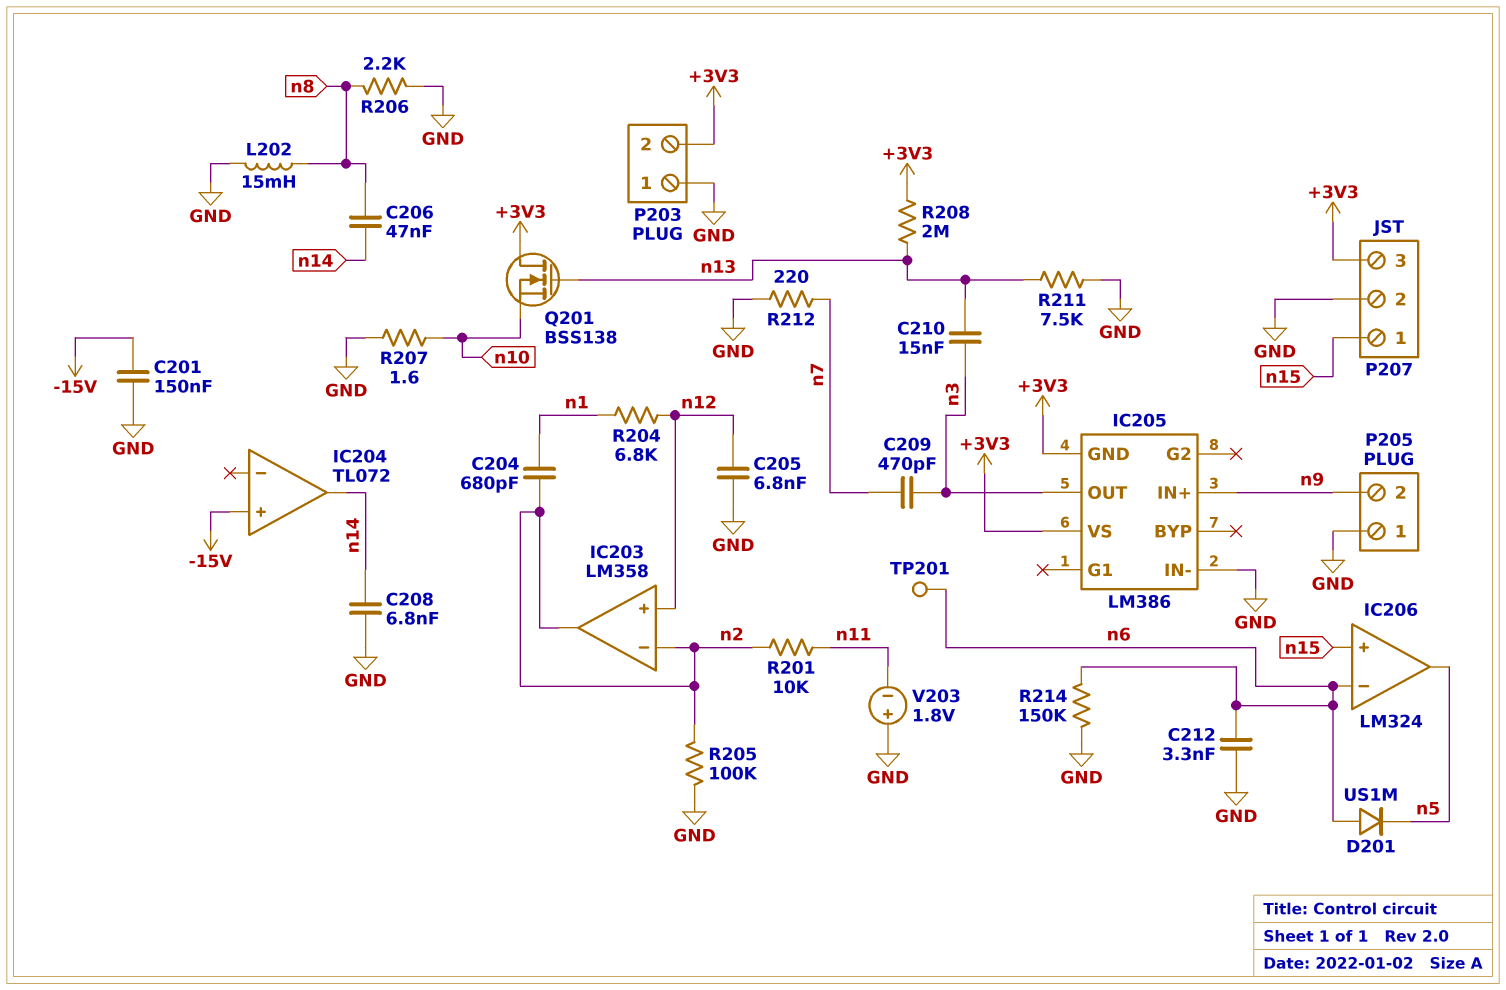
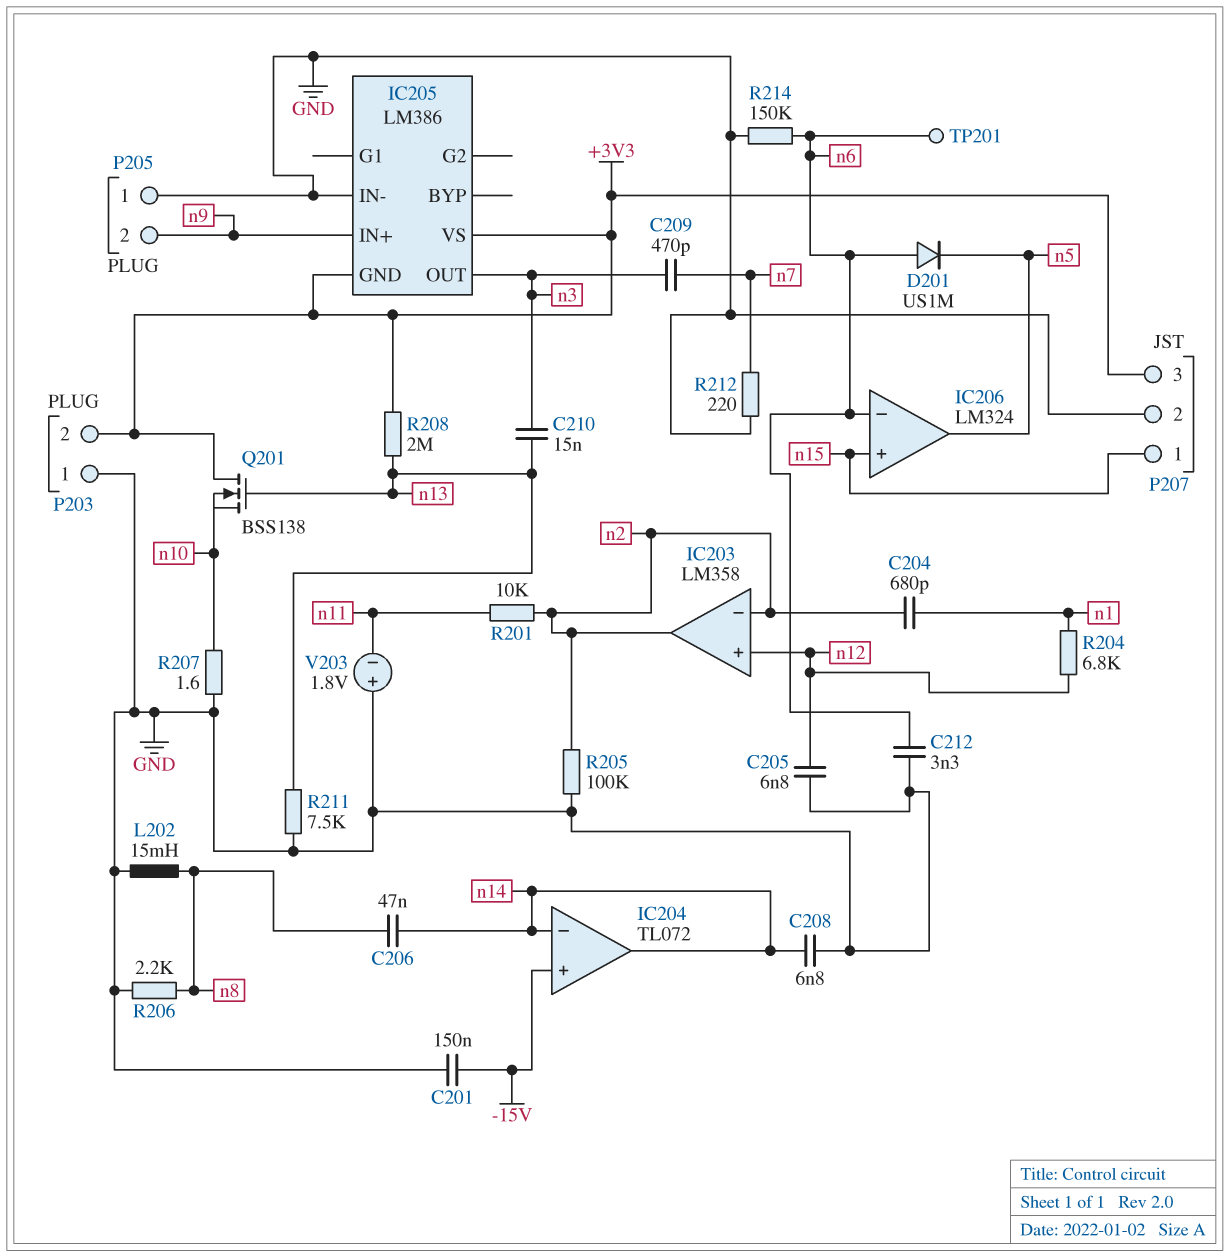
IC204 pin in-: none -> n14

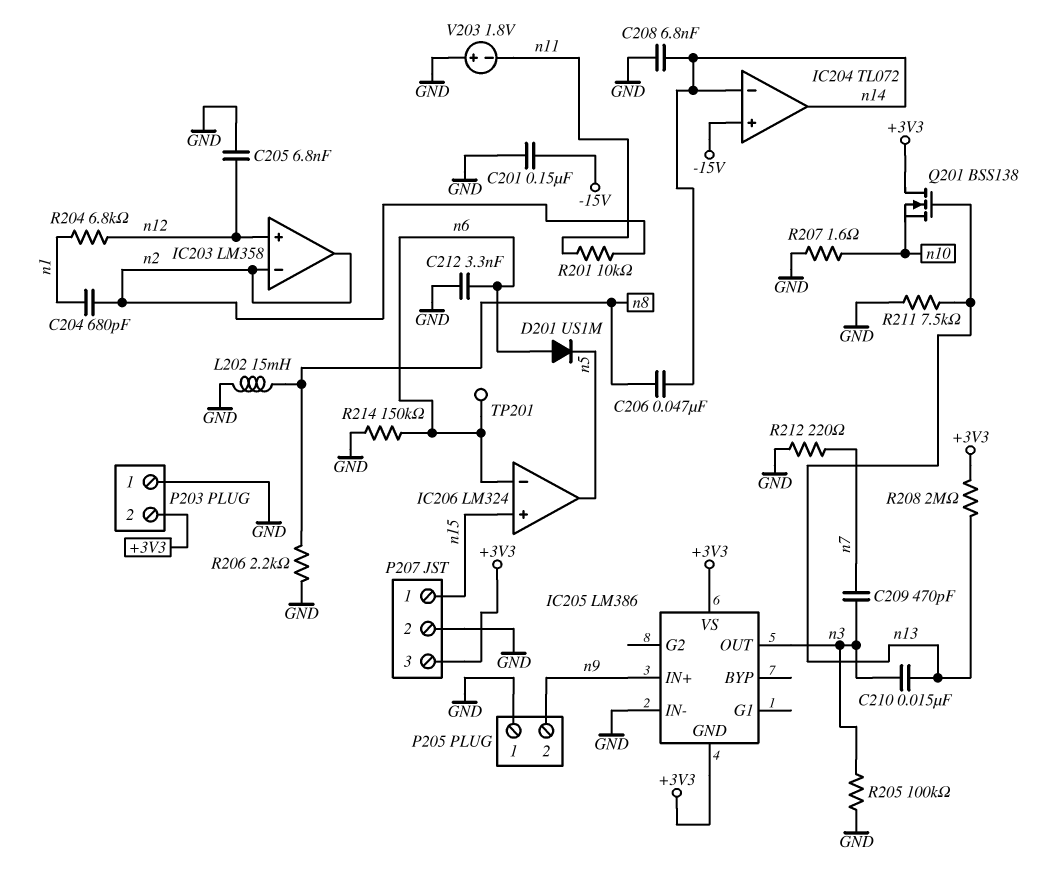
R205: 100k (GND, n2) -> 100k (GND, n3)

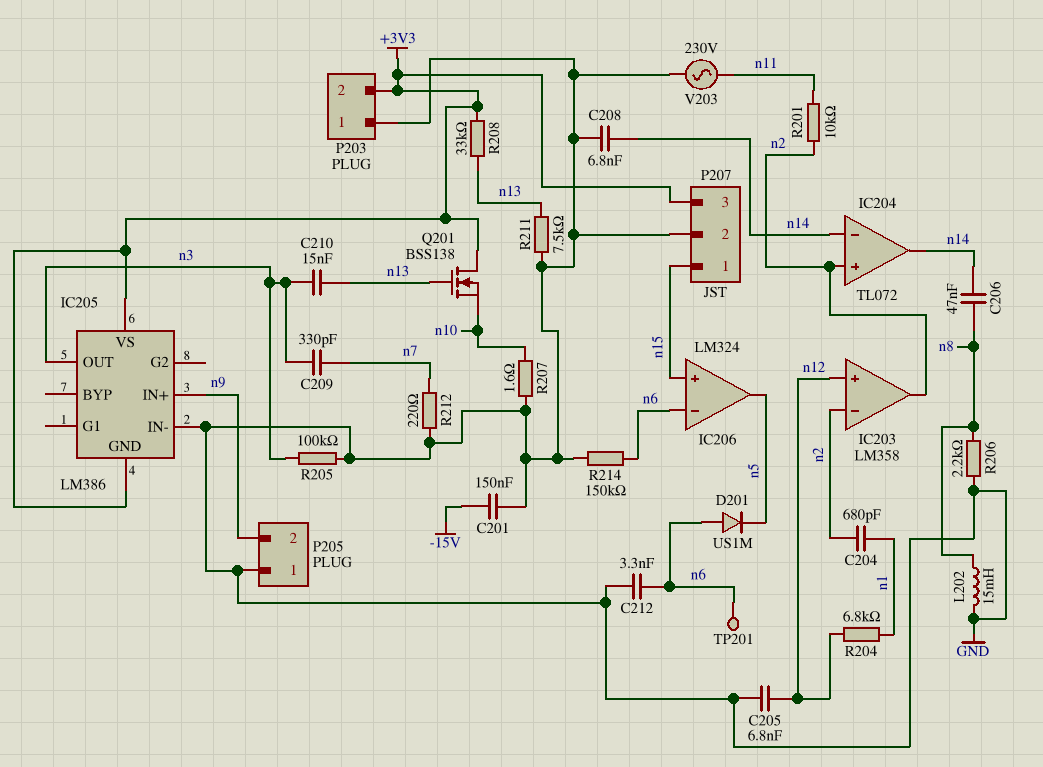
C209: 470pF (n3, n7) -> 330pF (n3, n7)
IC204 pin in+: -15V -> n2
R208: 2M (+3V3, n13) -> 33k (+3V3, n13)
V203: 1.8V (plus GND, minus n11) -> AC 230V (GND, n11)

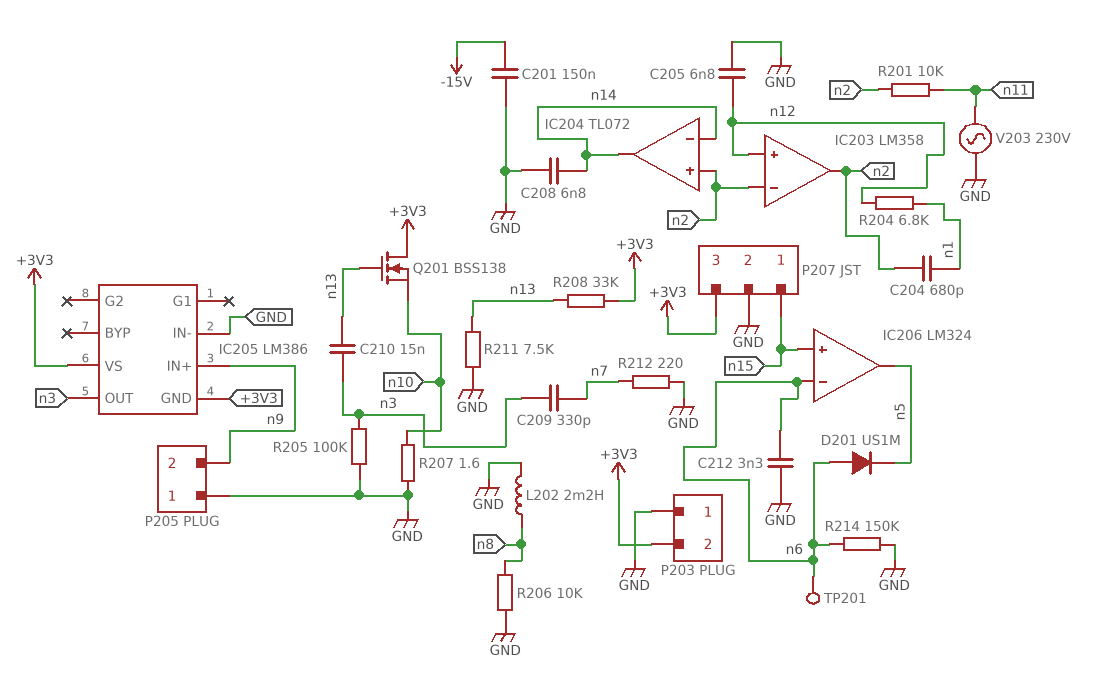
C206: 47nF (n8, n14) -> none
L202: 15mH (GND, n8) -> 2.2mH (GND, n8)
R206: 2.2k (GND, n8) -> 10k (GND, n8)

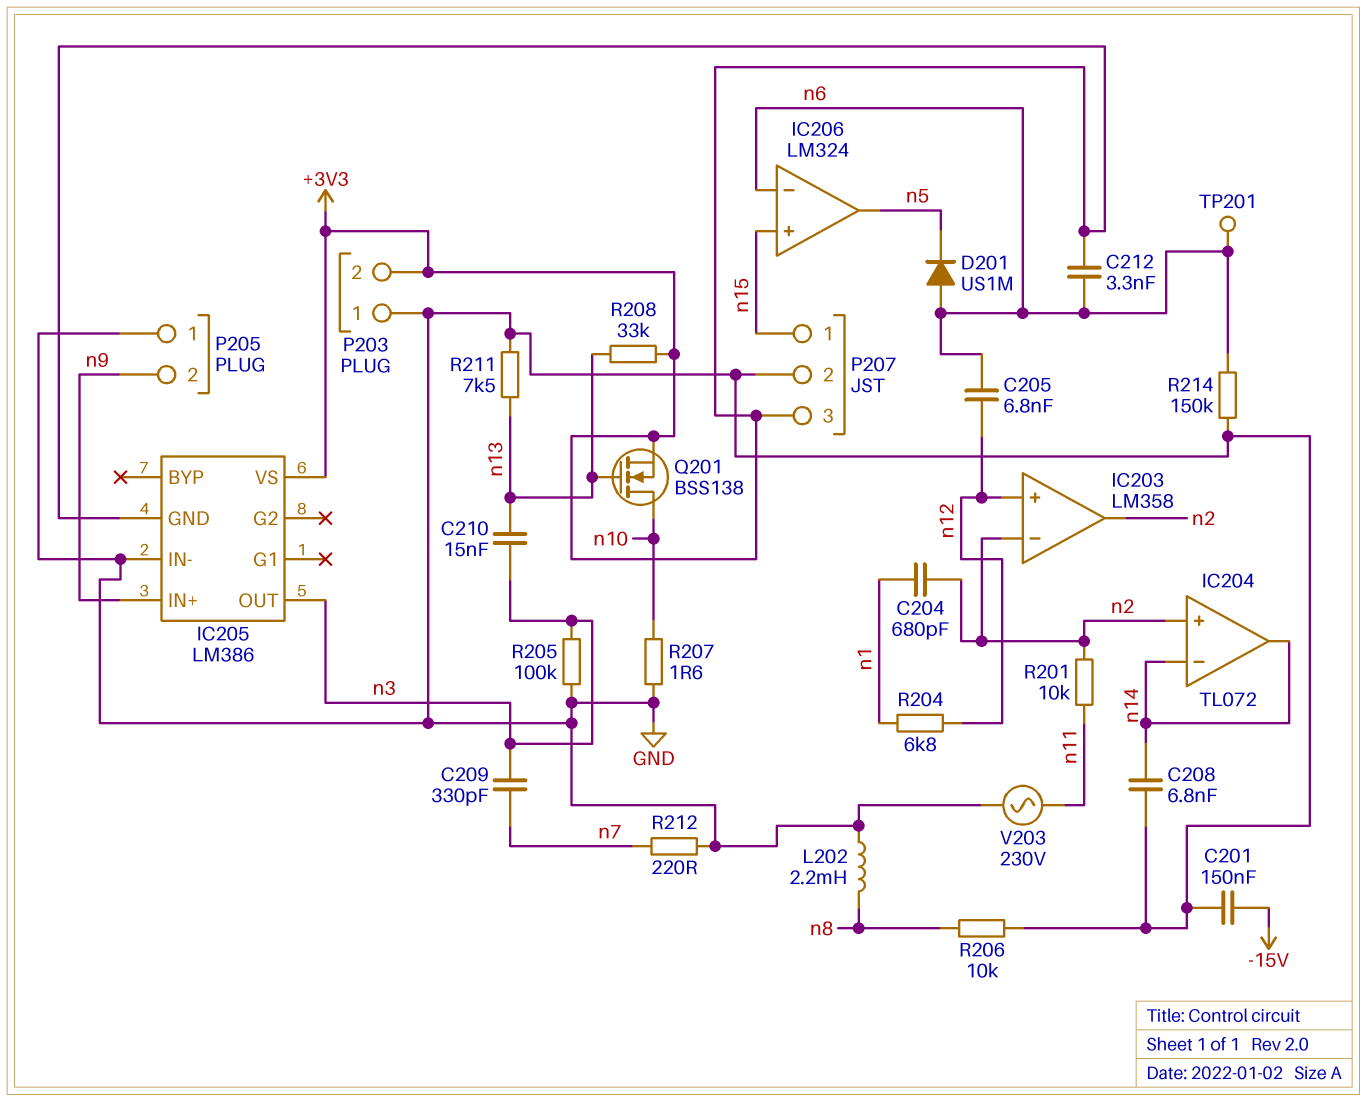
C205: 6.8nF (GND, n12) -> 6.8nF (n6, n12)
C212: 3.3nF (GND, n6) -> 3.3nF (+3V3, n6)
Q201: NMOS BSS138 (G n13, D +3V3, S n10) -> NMOS BSS138 (G n13, D n10, S +3V3)

